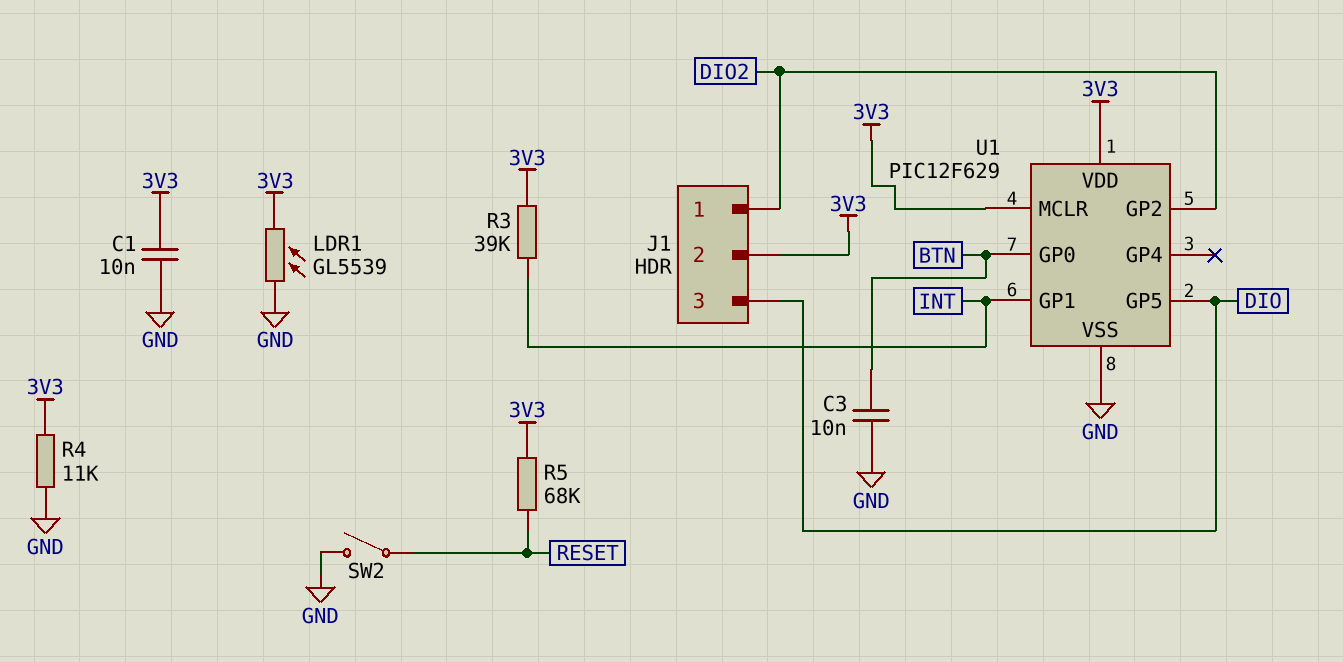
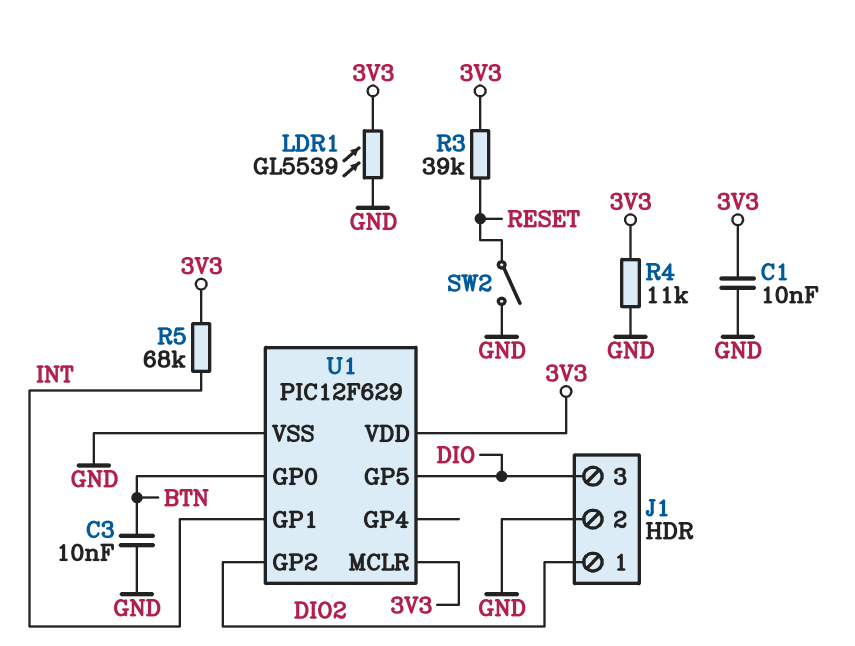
J1 pin 2: 3V3 -> GND
R3: 39k (3V3, INT) -> 39k (3V3, RESET)
R5: 68k (3V3, RESET) -> 68k (3V3, INT)

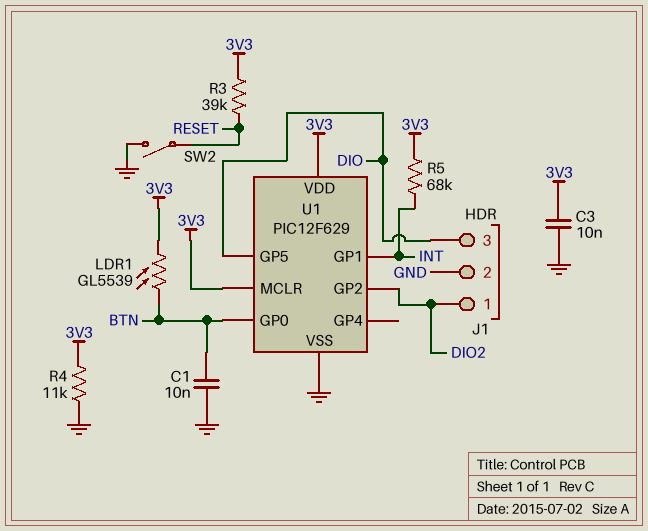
C1: 10nF (3V3, GND) -> 10nF (BTN, GND)
C3: 10nF (BTN, GND) -> 10nF (3V3, GND)
LDR1: GL5539 (3V3, GND) -> GL5539 (3V3, BTN)

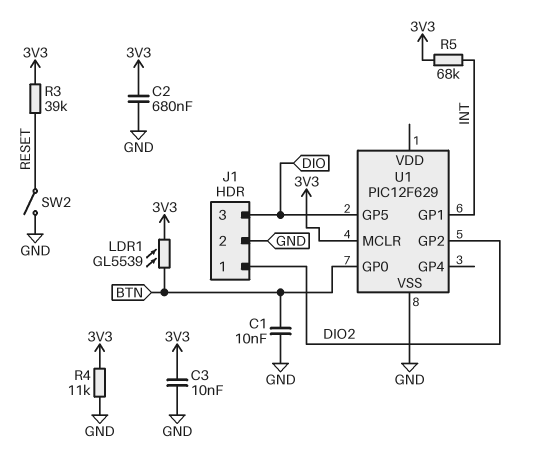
C2: none -> 680nF (3V3, GND)
U1 pin VDD: 3V3 -> none

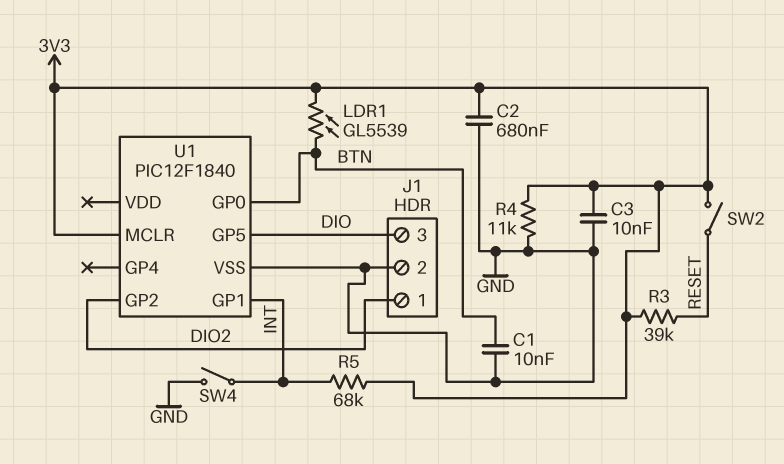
SW2: switch (GND, RESET) -> switch (3V3, RESET)
SW4: none -> switch (GND, INT)
U1: PIC12F629 -> PIC12F1840

